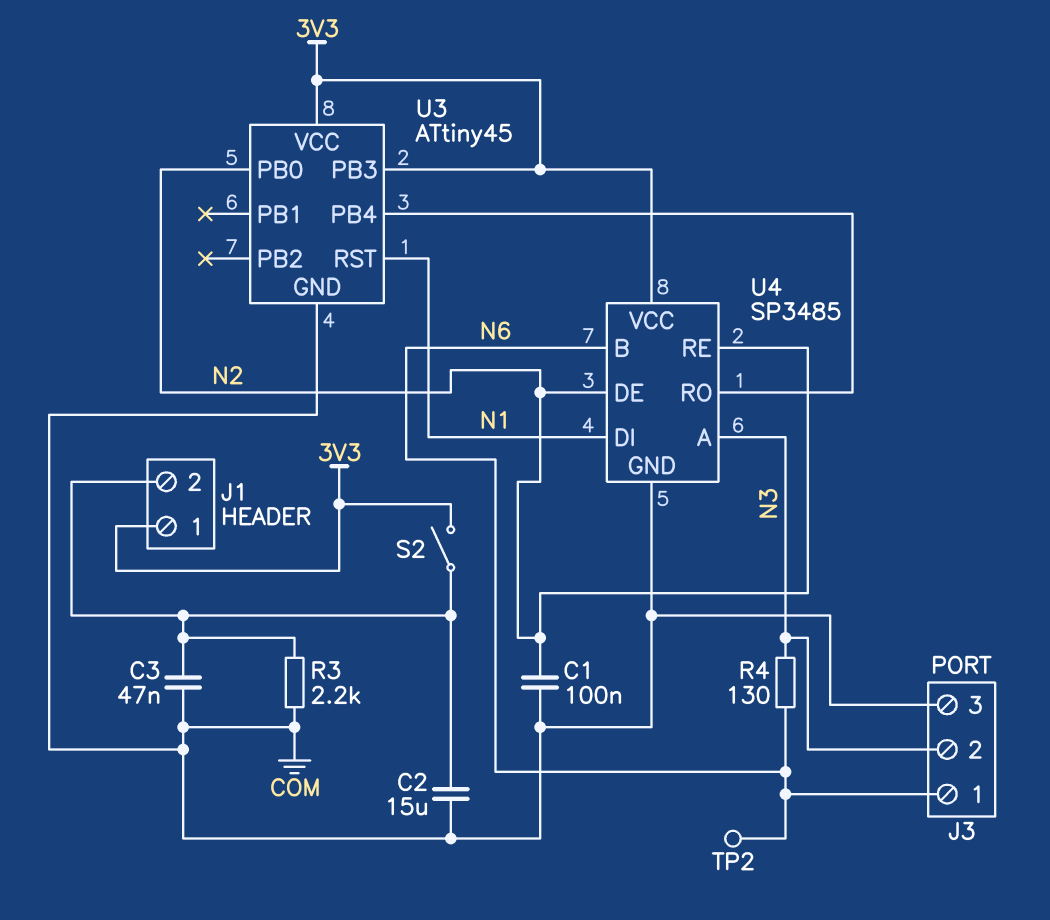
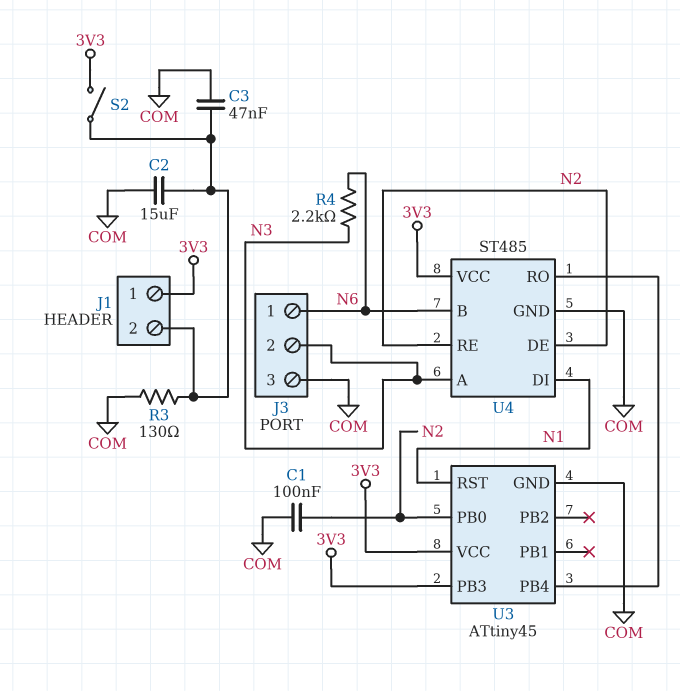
R3: 2.2k (COM, J1/2) -> 130 (COM, J1/2)
R4: 130 (N3, N6) -> 2.2k (N3, N6)
TP2: test point (N6) -> none
U4: SP3485 -> ST485

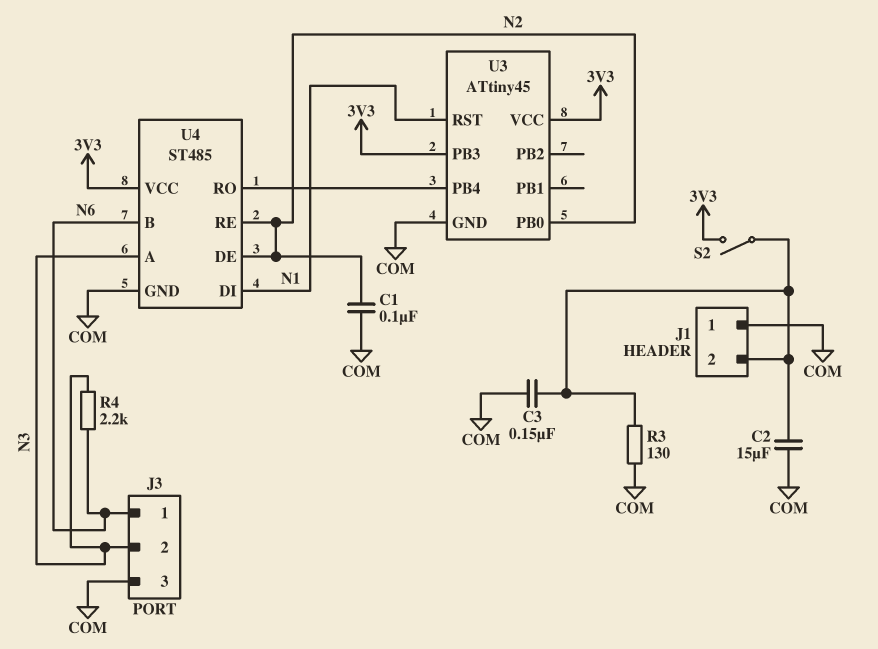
C3: 47nF (COM, J1/2) -> 150nF (COM, J1/2)
J1 pin 1: 3V3 -> COM

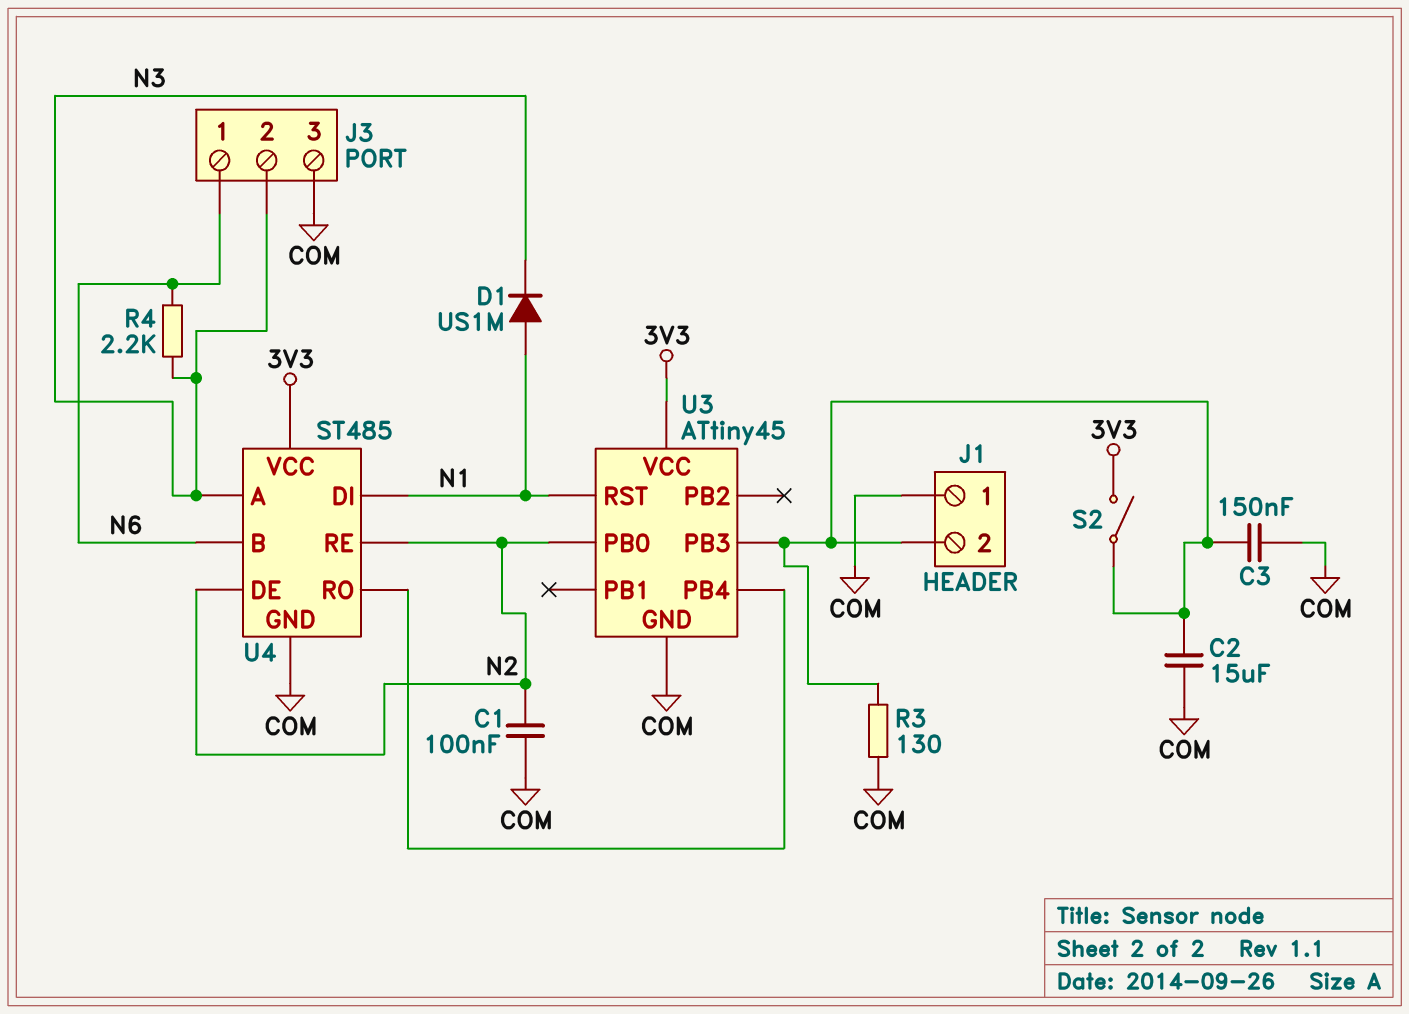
D1: none -> diode US1M (A N1, K N3)
U3 pin PB3: 3V3 -> J1/2

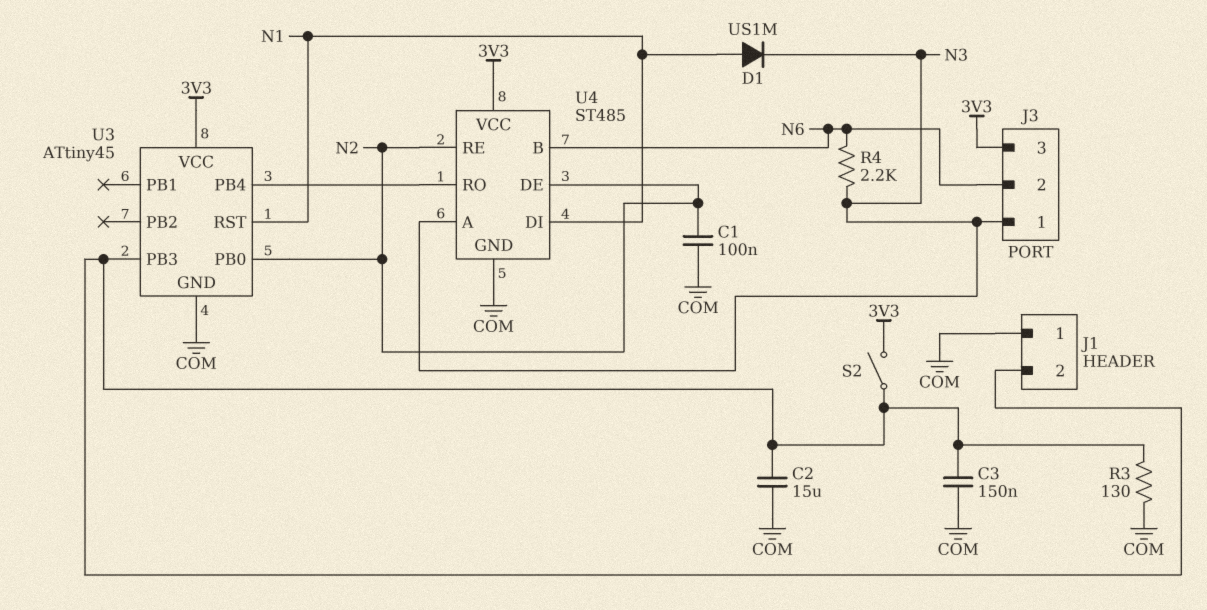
J3 pin 1: N6 -> N3
J3 pin 2: N3 -> N6
J3 pin 3: COM -> 3V3

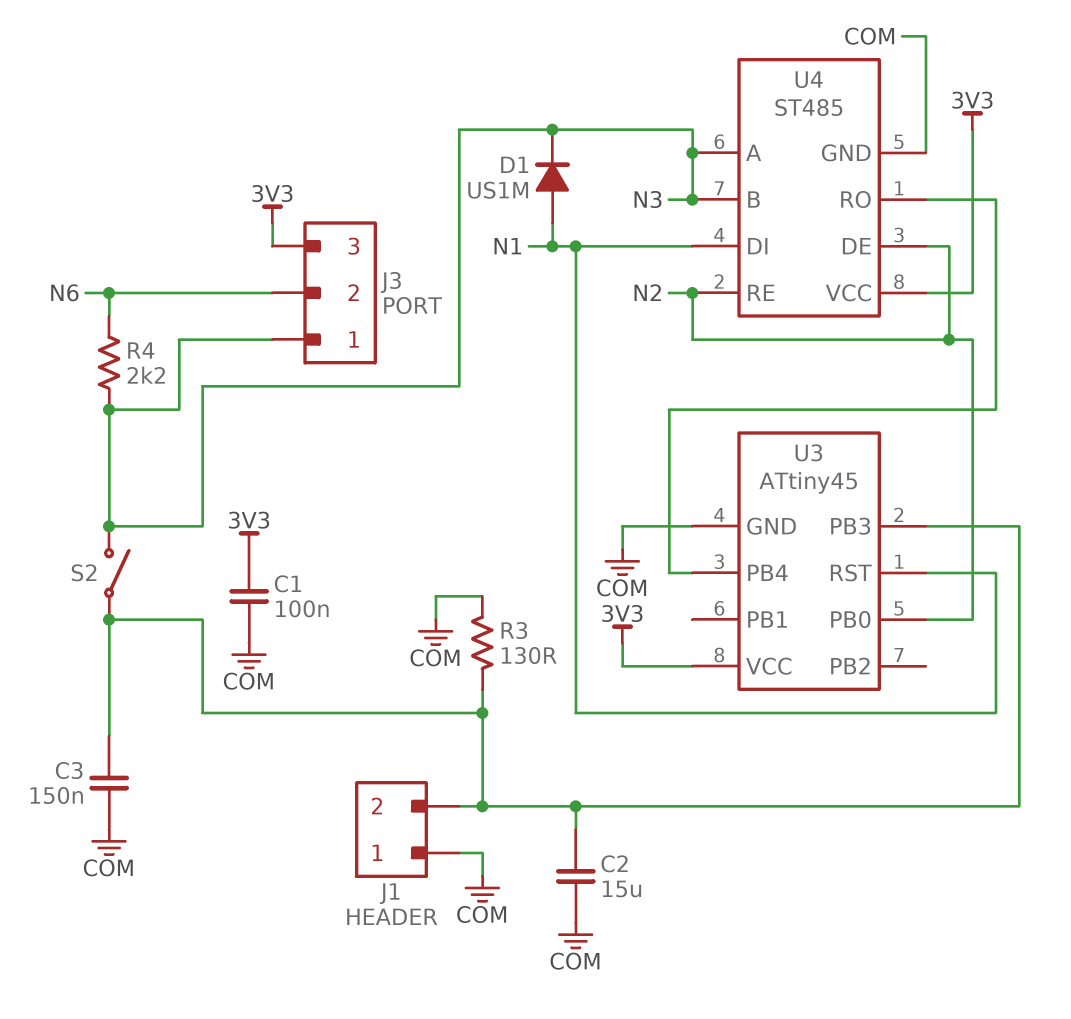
C1: 100nF (COM, N2) -> 100nF (3V3, COM)
S2: switch (3V3, J1/2) -> switch (J1/2, N3)
U4 pin B: N6 -> N3

